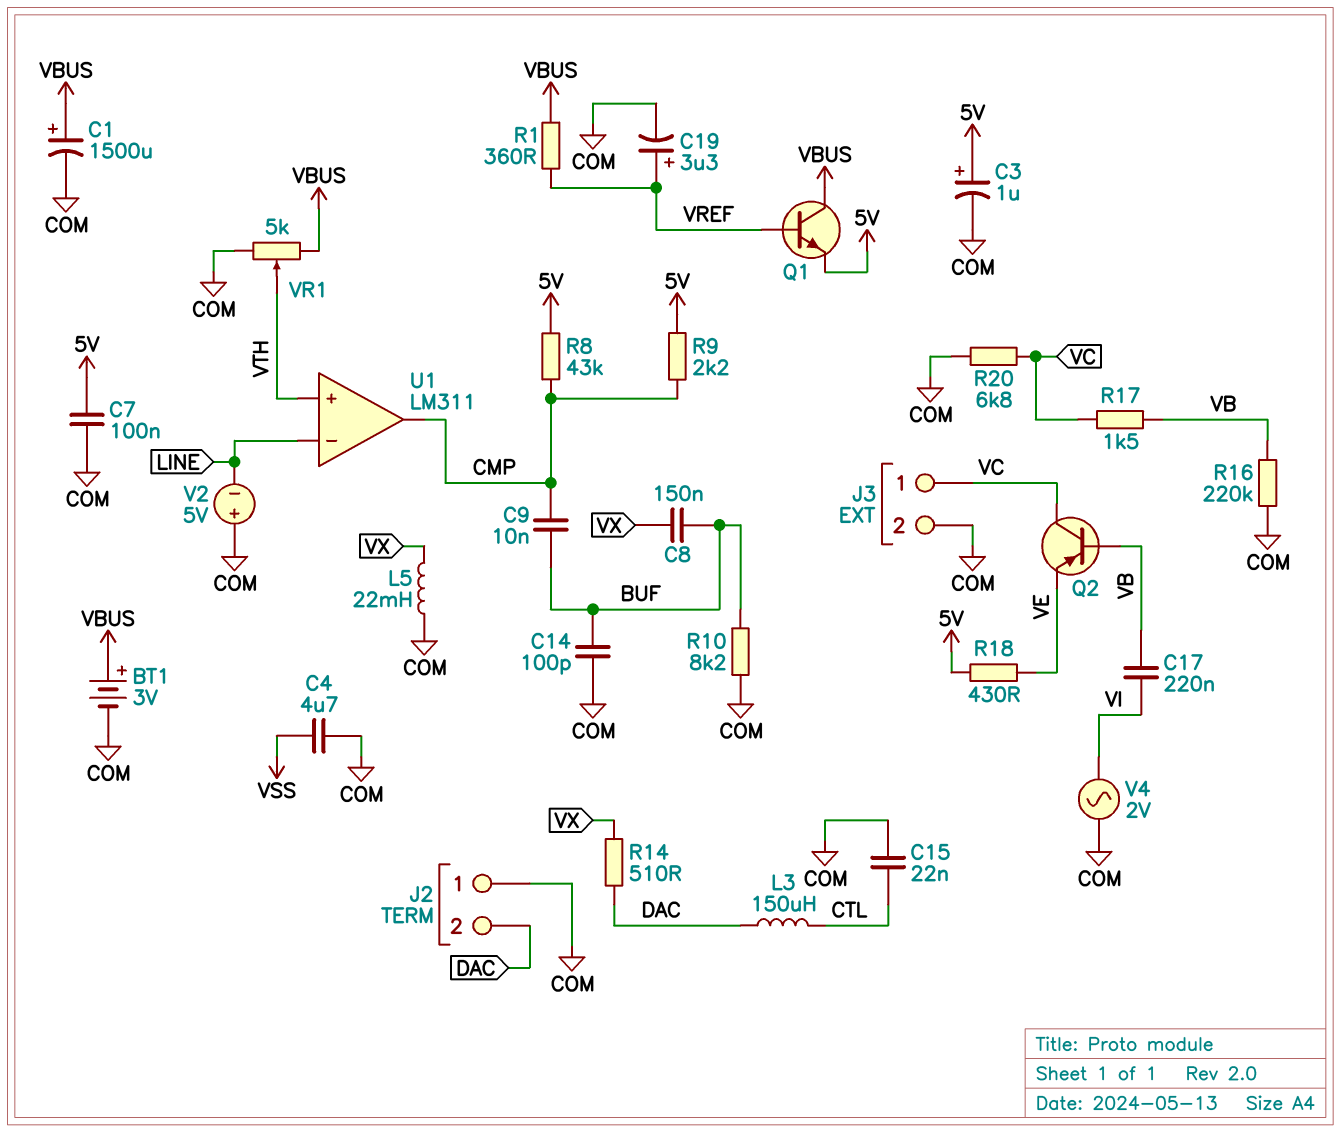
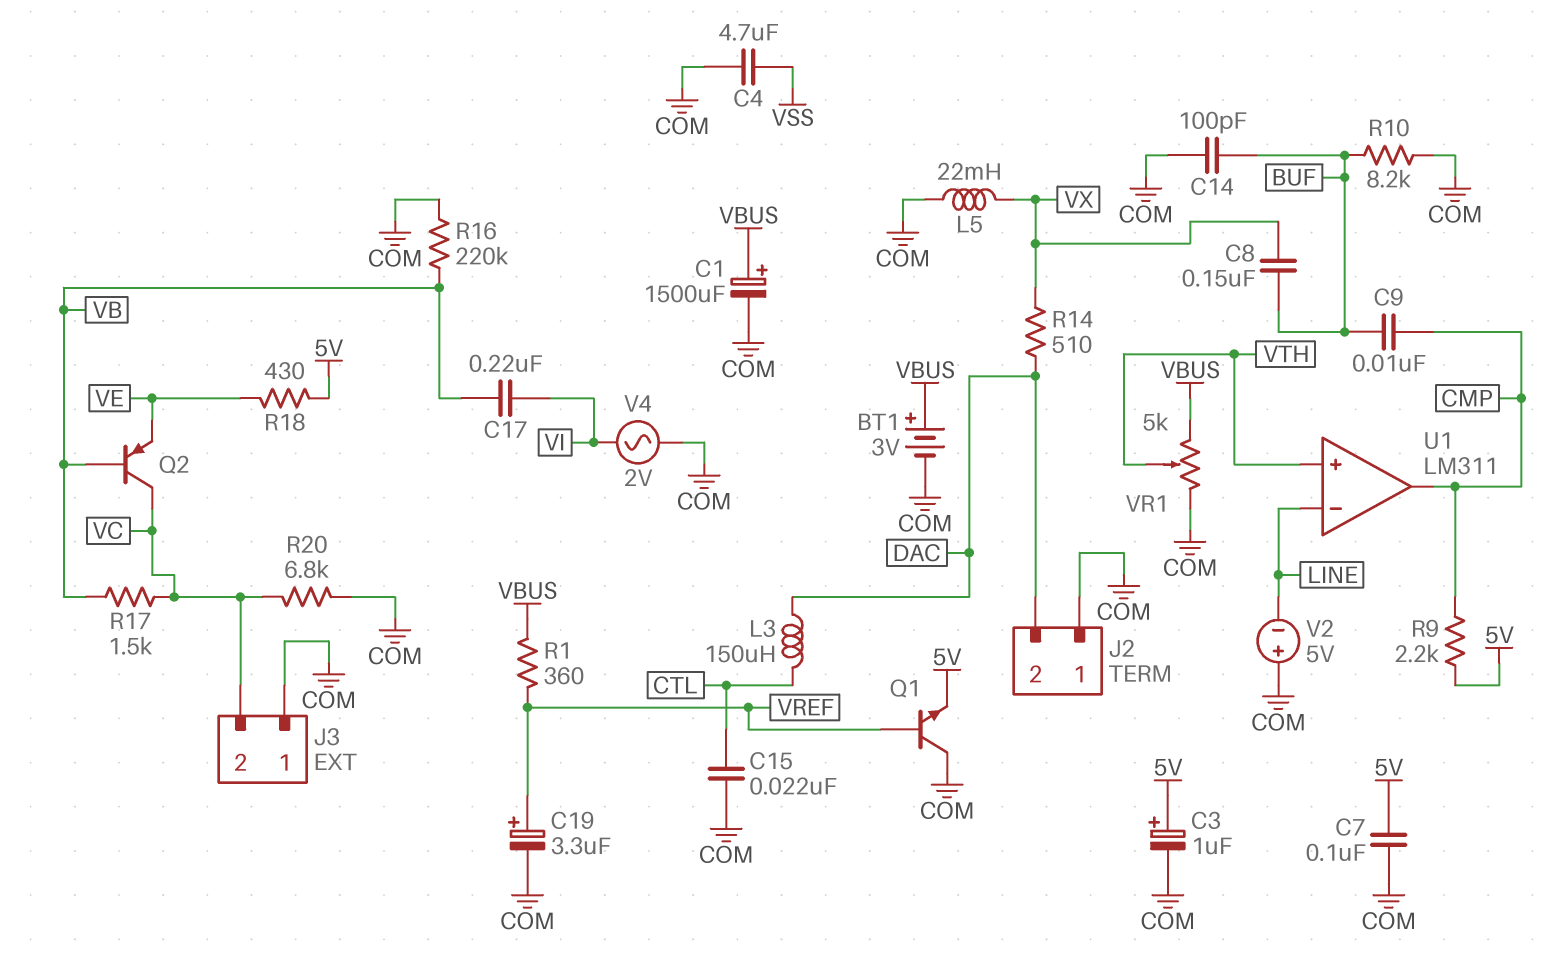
J3 pin 1: VC -> COM
J3 pin 2: COM -> VC
Q1: NPN (B VREF, C VBUS, E 5V) -> NPN (B VREF, C COM, E 5V)
R8: 43k (5V, CMP) -> none

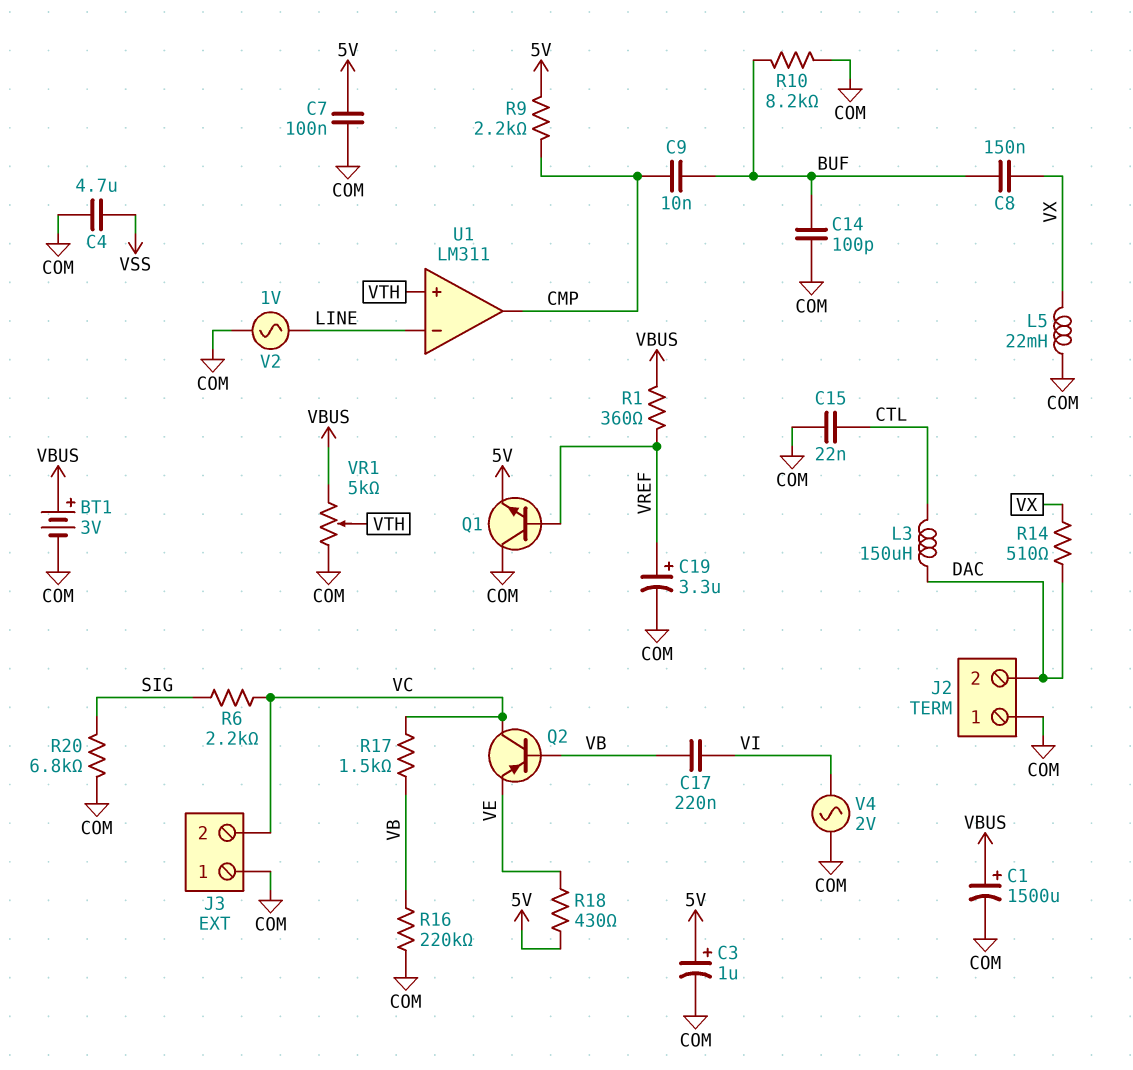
R6: none -> 2.2k (SIG, VC)
R20: 6.8k (COM, VC) -> 6.8k (COM, SIG)
V2: 5V (plus COM, minus LINE) -> AC 1V (COM, LINE)

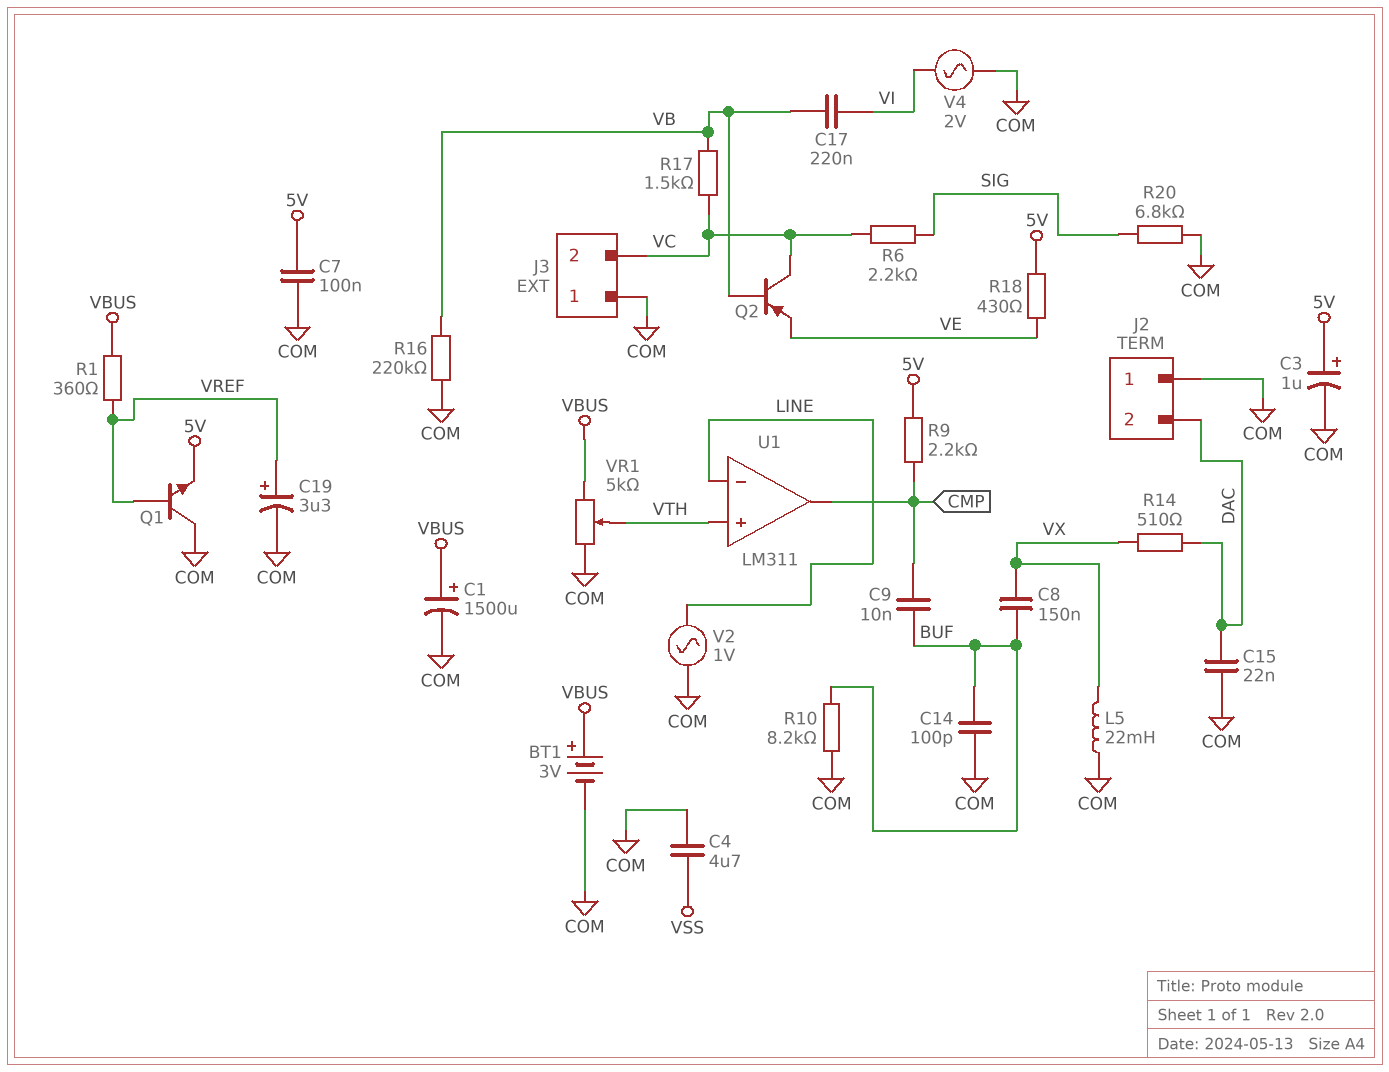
C15: 22nF (COM, CTL) -> 22nF (COM, DAC)
L3: 150uH (CTL, DAC) -> none

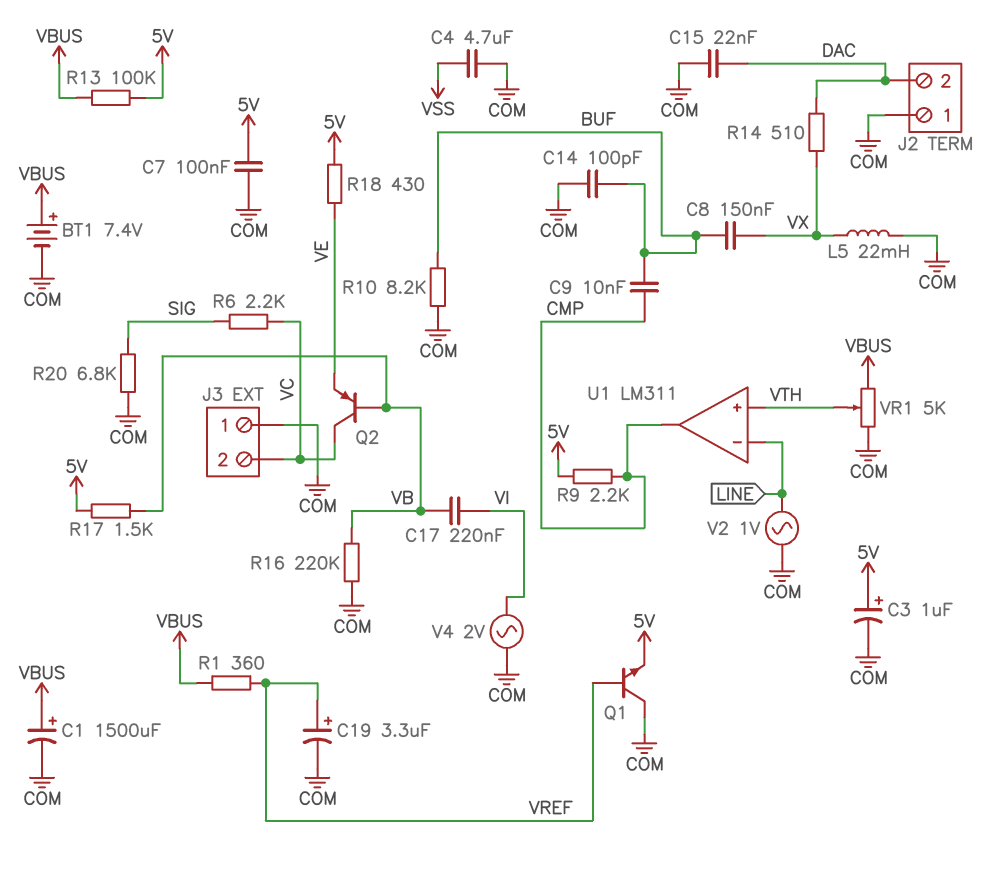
BT1: 3V (plus VBUS, minus COM) -> 7.4V (plus VBUS, minus COM)
R13: none -> 100k (5V, VBUS)
R17: 1.5k (VB, VC) -> 1.5k (5V, VB)

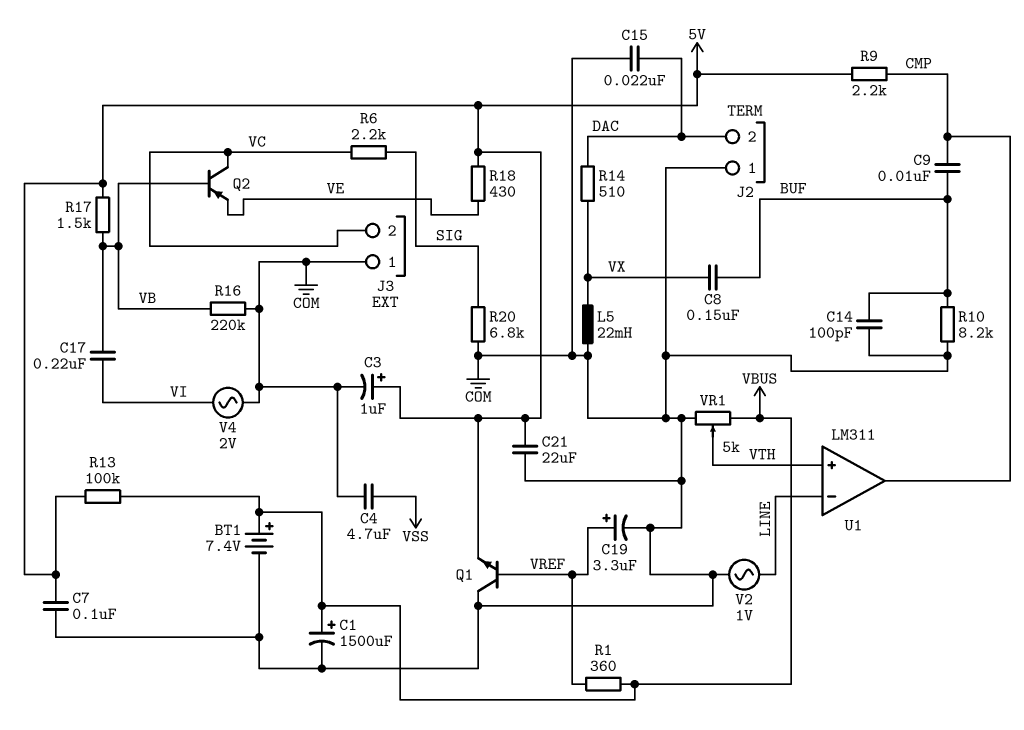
C21: none -> 22uF (5V, COM)

